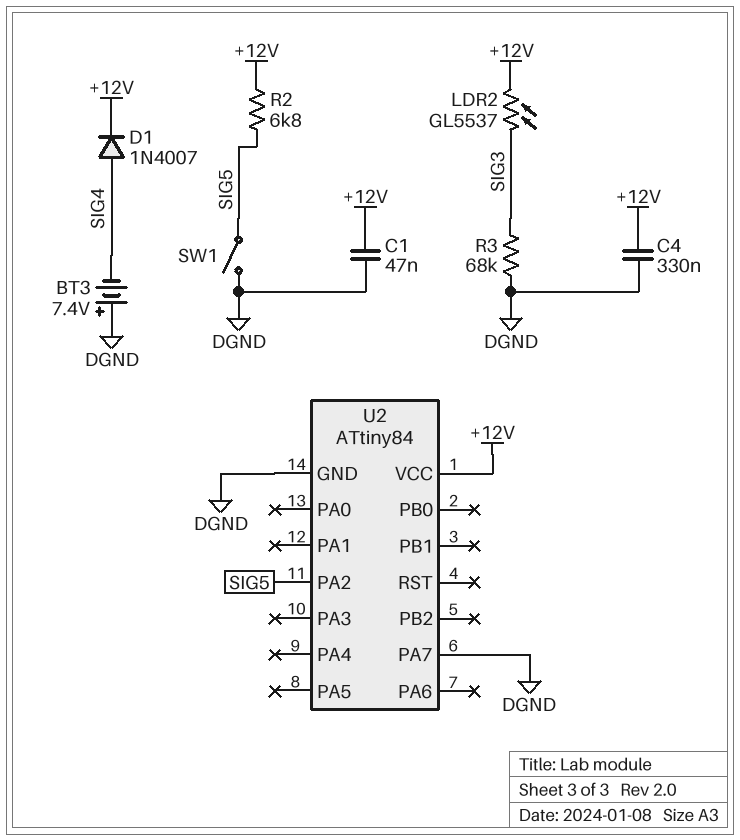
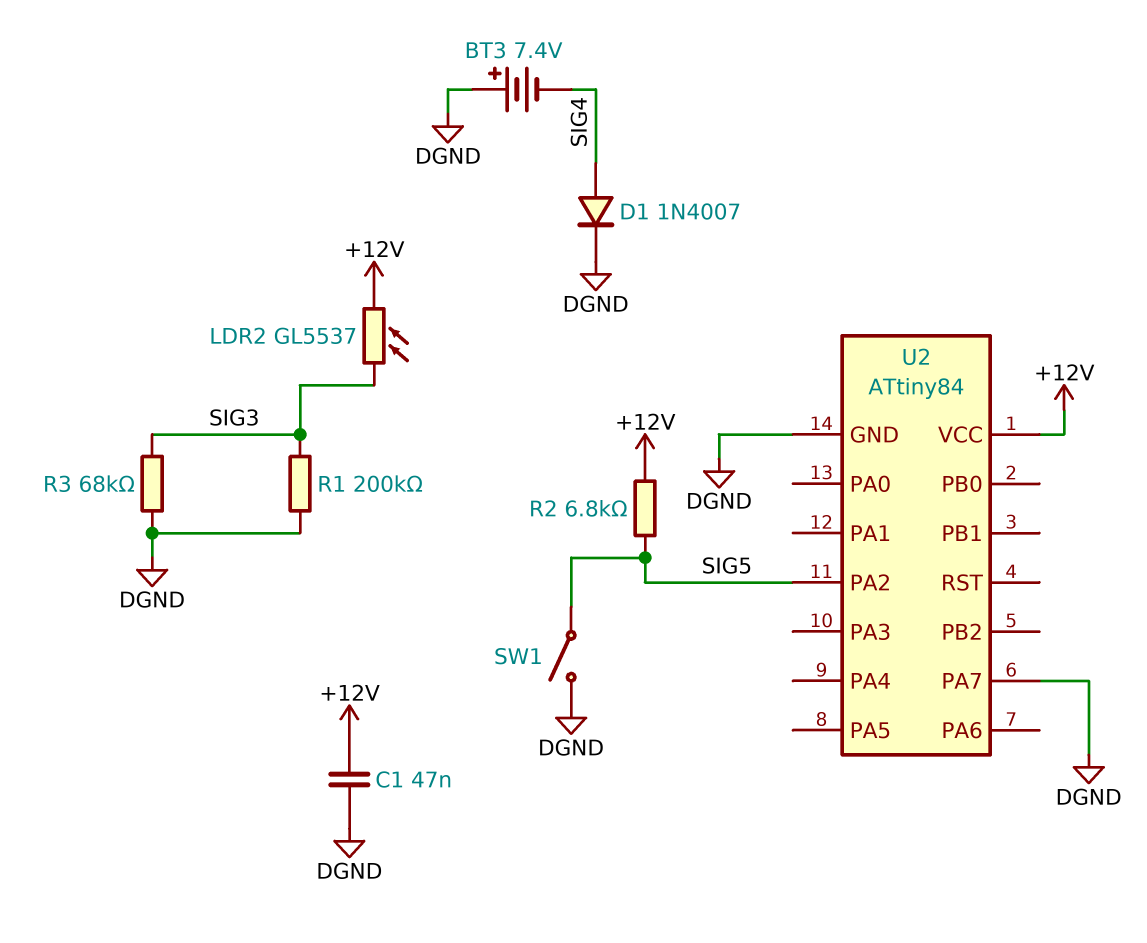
C4: 330nF (+12V, DGND) -> none
D1: diode 1N4007 (A SIG4, K +12V) -> diode 1N4007 (A SIG4, K DGND)
R1: none -> 200k (DGND, SIG3)

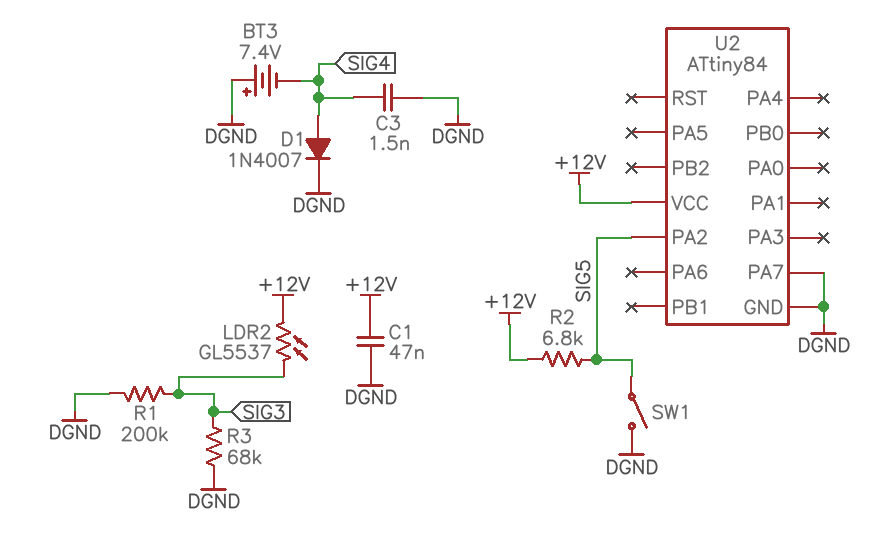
C3: none -> 1.5nF (DGND, SIG4)

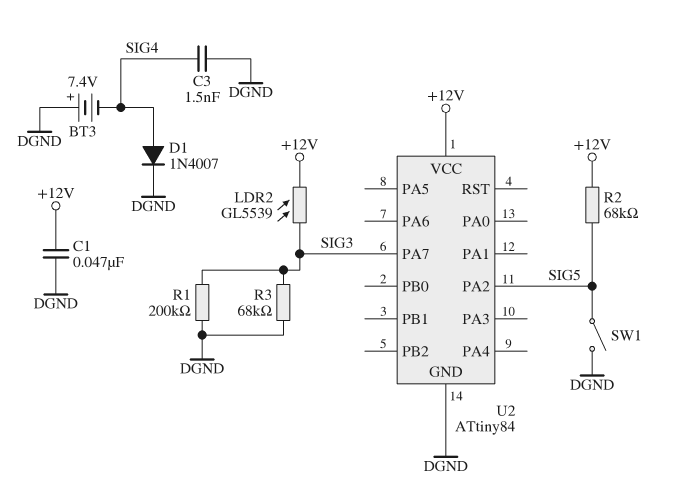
LDR2: GL5537 (+12V, SIG3) -> GL5539 (+12V, SIG3)
R2: 6.8k (+12V, SIG5) -> 68k (+12V, SIG5)
U2 pin PA7: DGND -> SIG3

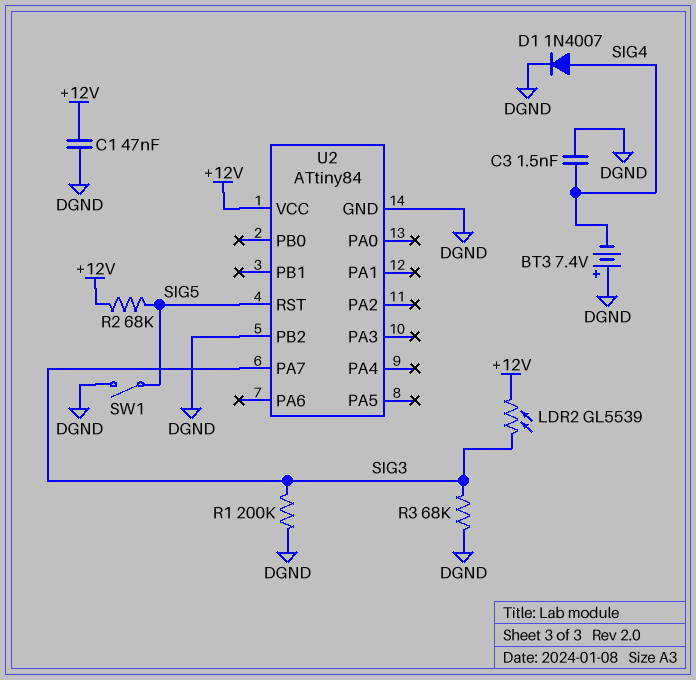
U2 pin PA2: SIG5 -> none
U2 pin PB2: none -> DGND
U2 pin RST: none -> SIG5

